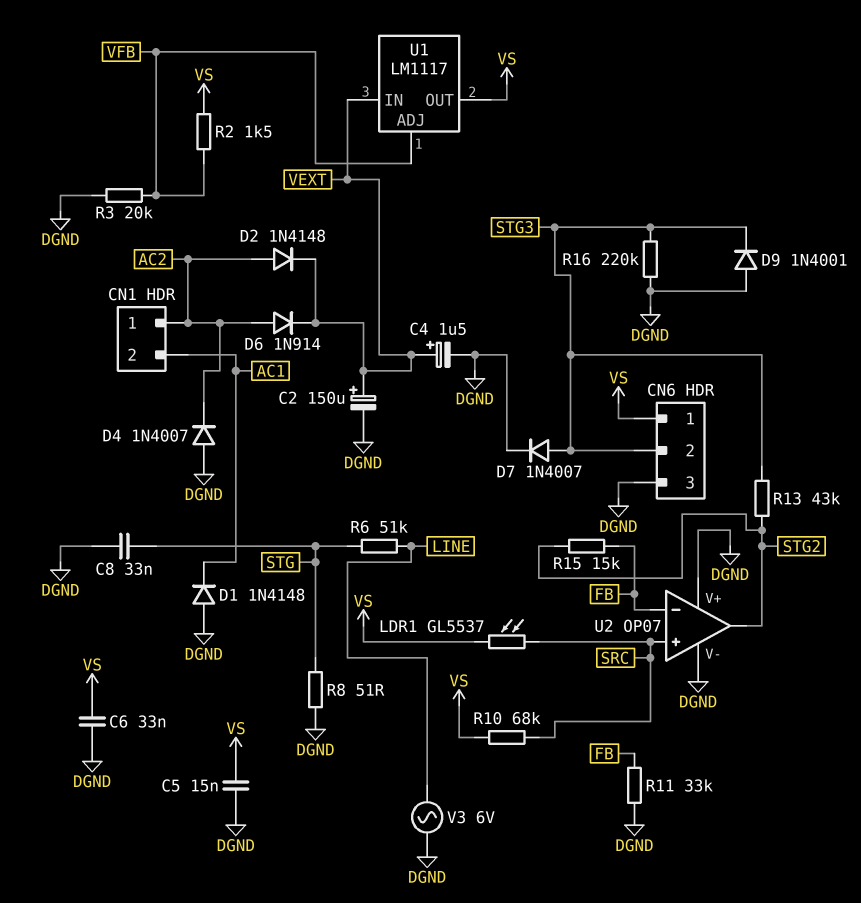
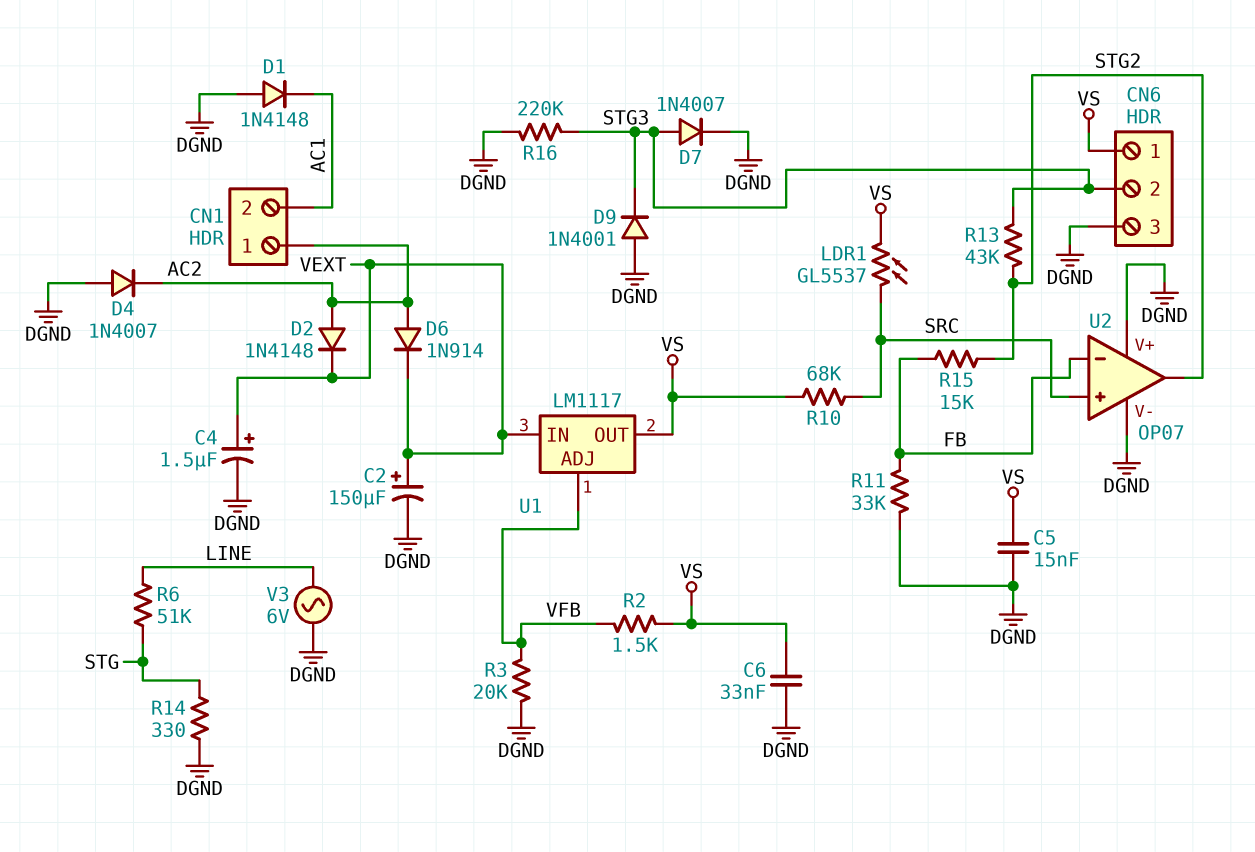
C8: 33nF (DGND, STG) -> none
R8: 51 (DGND, STG) -> none
R14: none -> 330 (DGND, STG)

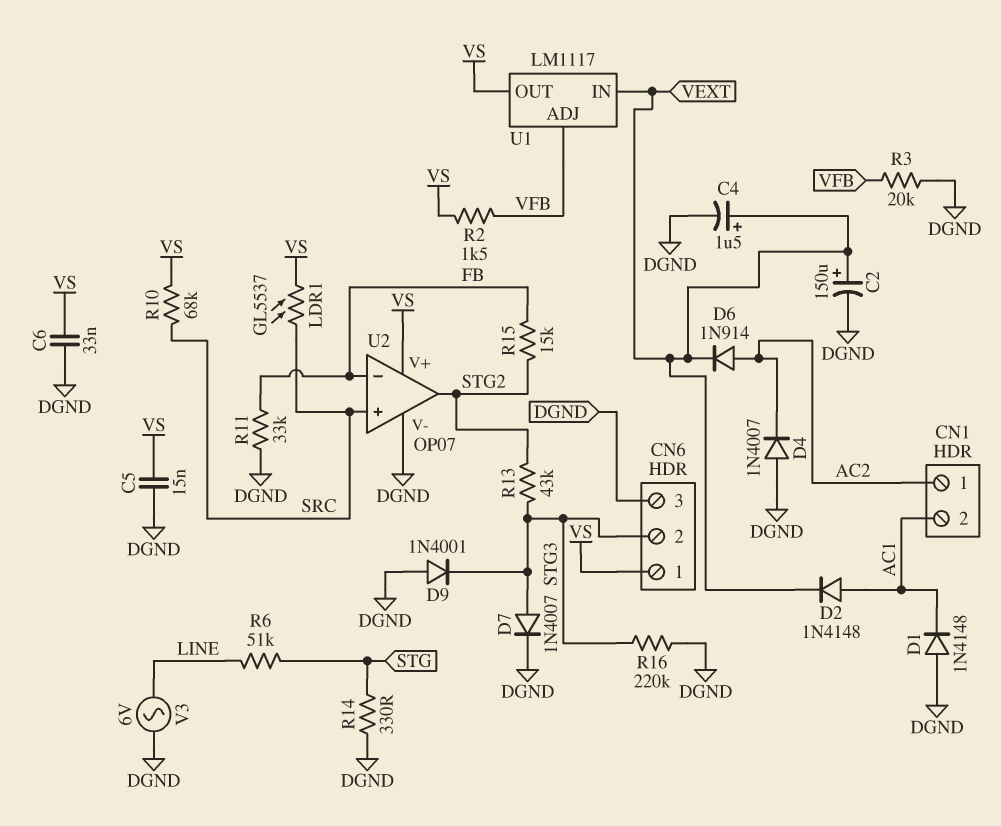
D2: diode 1N4148 (A AC2, K VEXT) -> diode 1N4148 (A AC1, K VEXT)
U2 pin V+: DGND -> VS

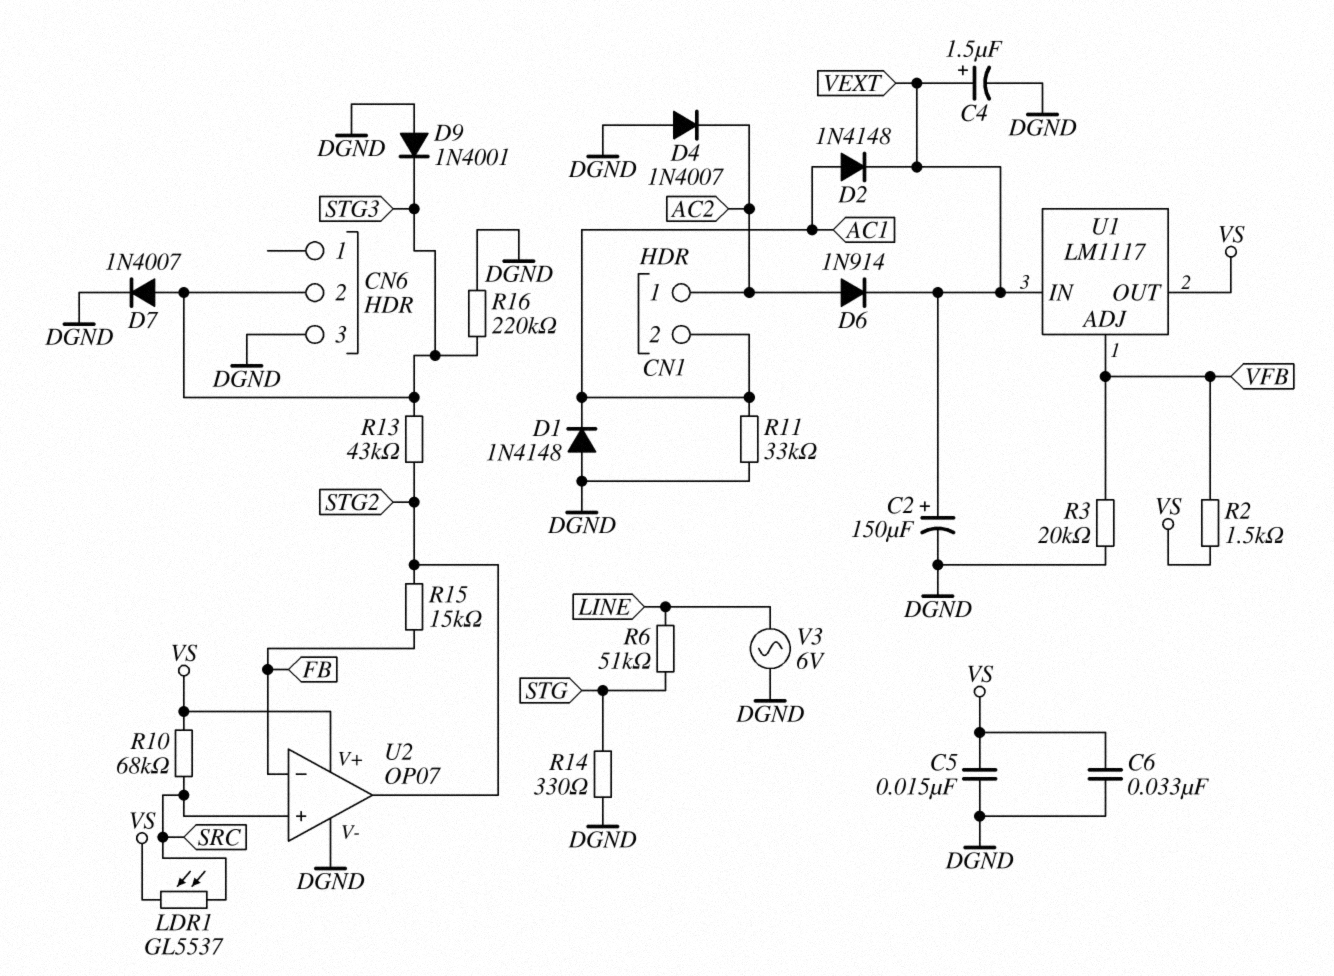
CN6 pin 1: VS -> none
R11: 33k (DGND, FB) -> 33k (AC1, DGND)

